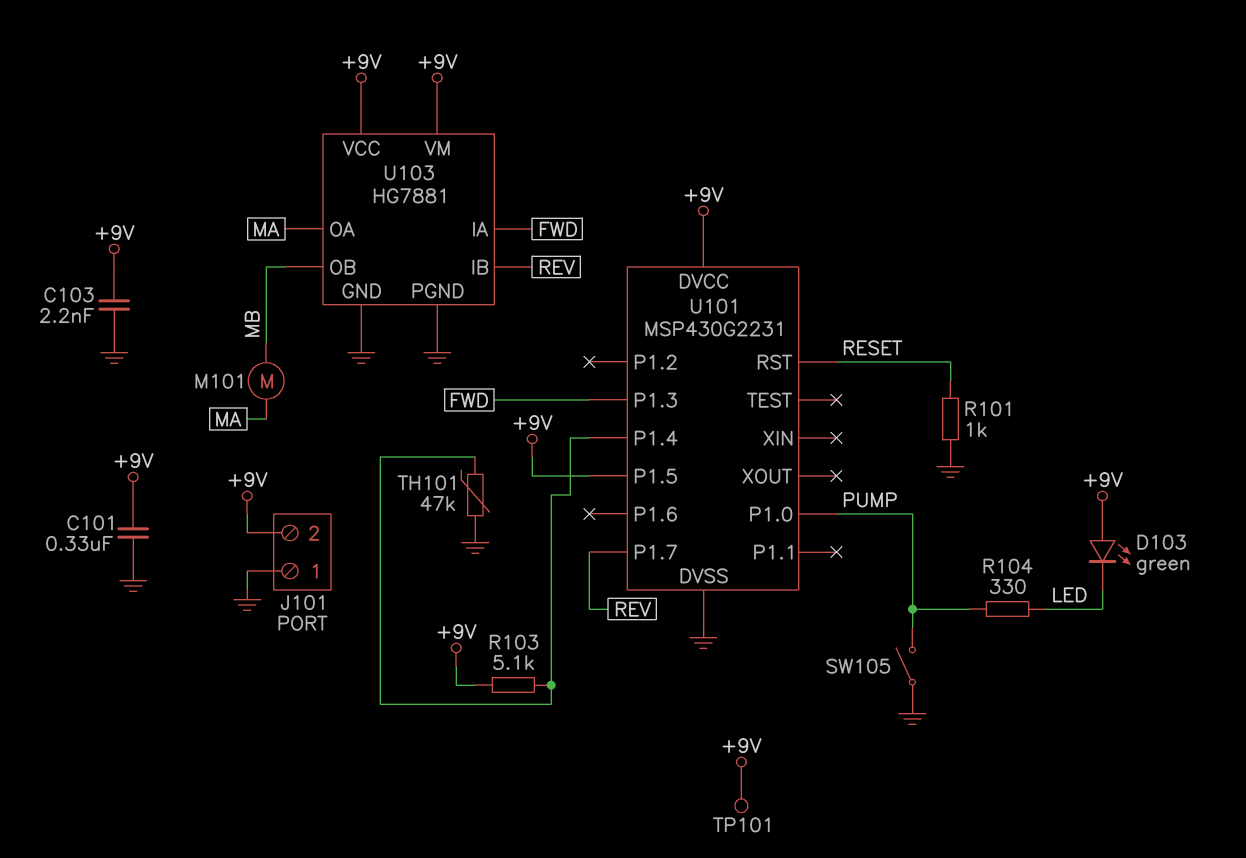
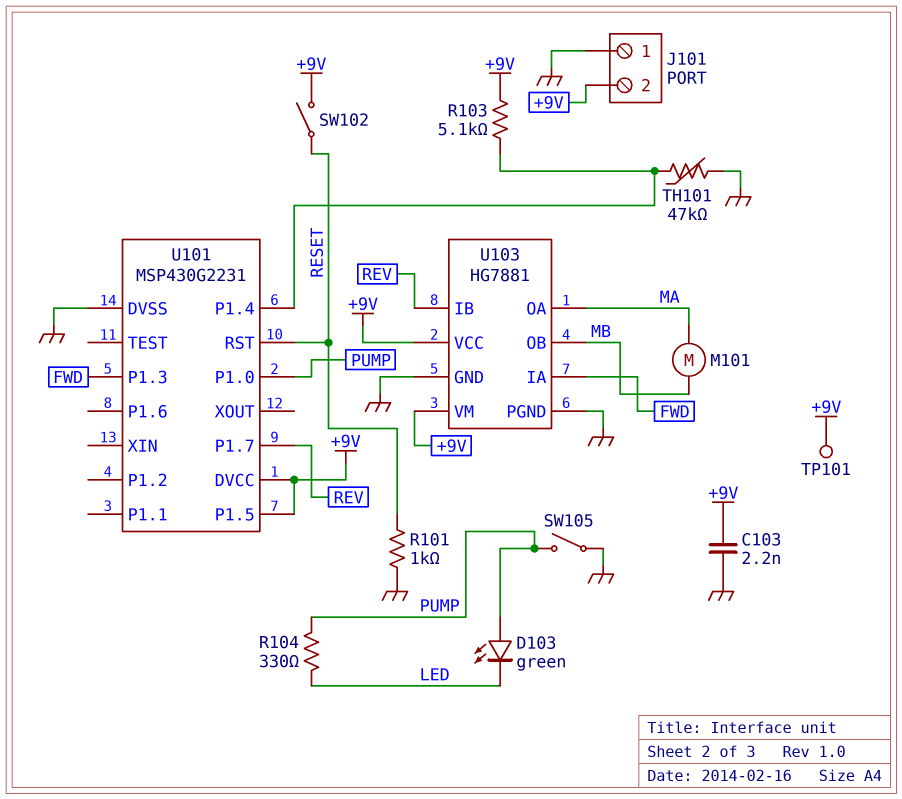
C101: 330nF (+9V, GND) -> none
D103: LED green (A +9V, K LED) -> LED green (A PUMP, K LED)
SW102: none -> switch (+9V, RESET)

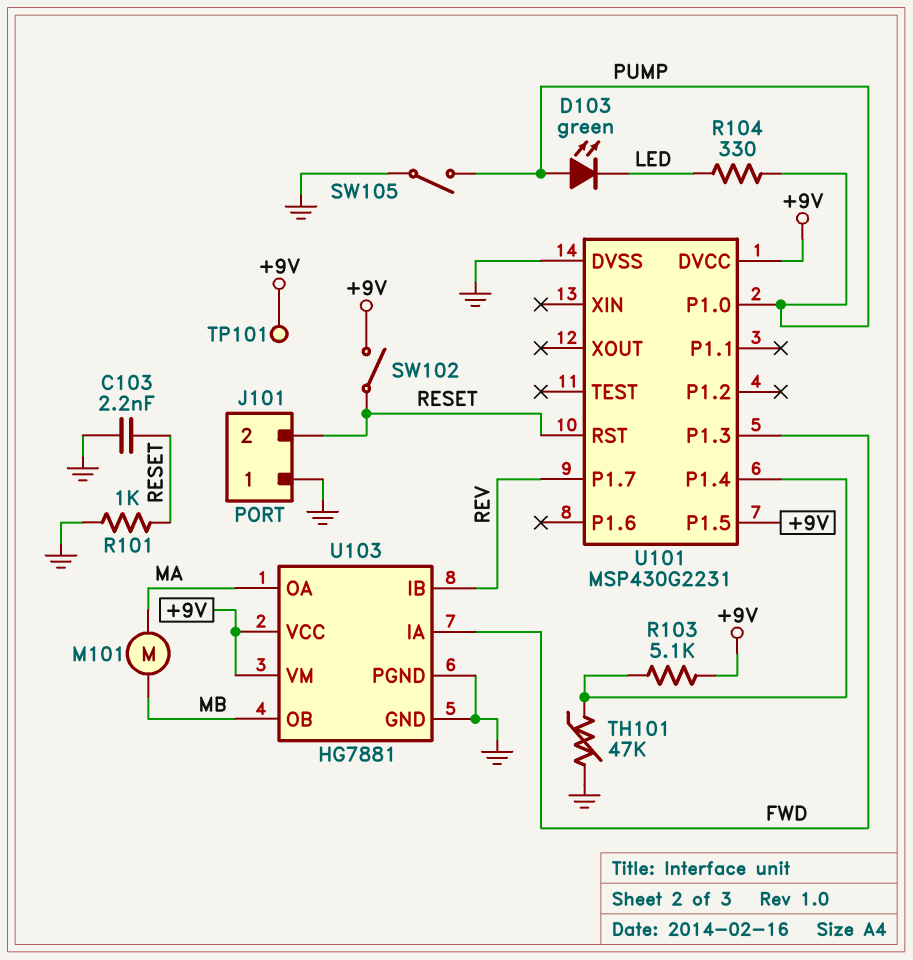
C103: 2.2nF (+9V, GND) -> 2.2nF (GND, RESET)
J101 pin 2: +9V -> RESET

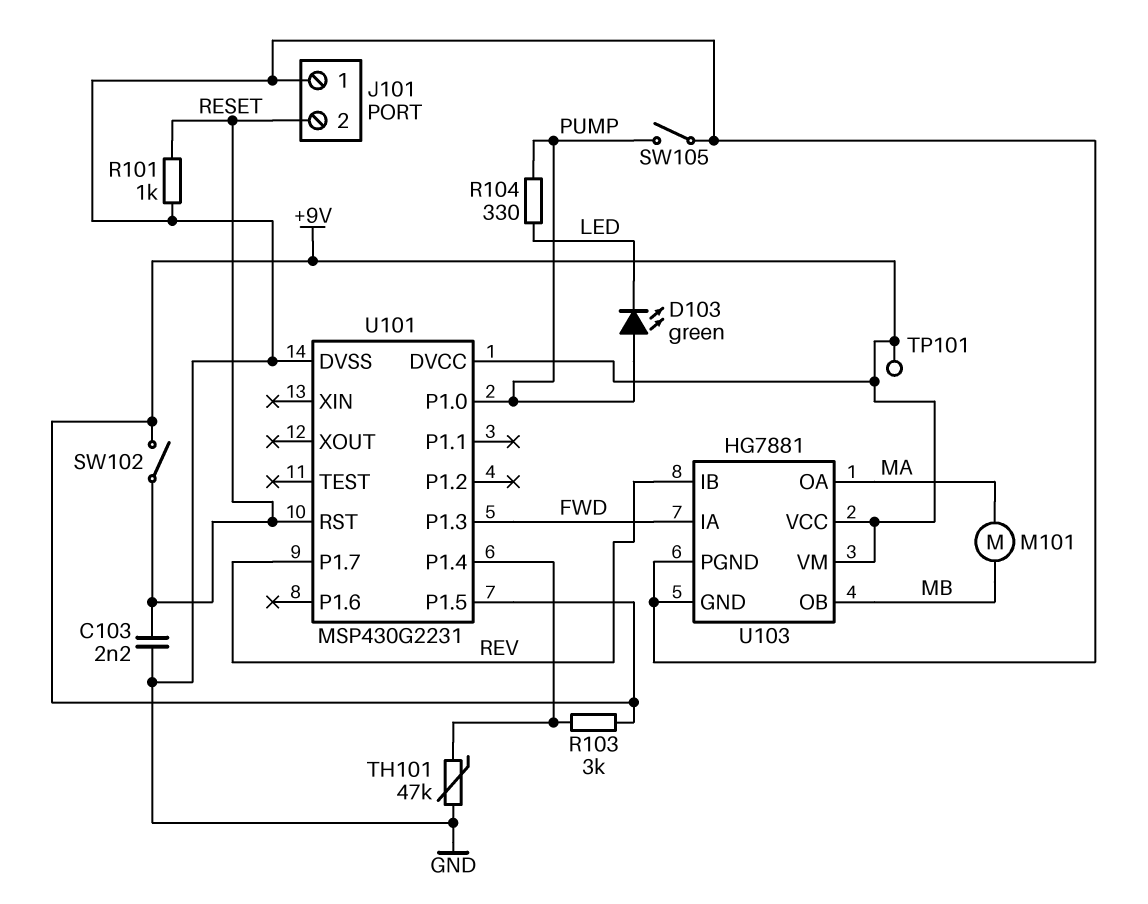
R103: 5.1k (+9V, U101/P1.4) -> 3k (+9V, U101/P1.4)

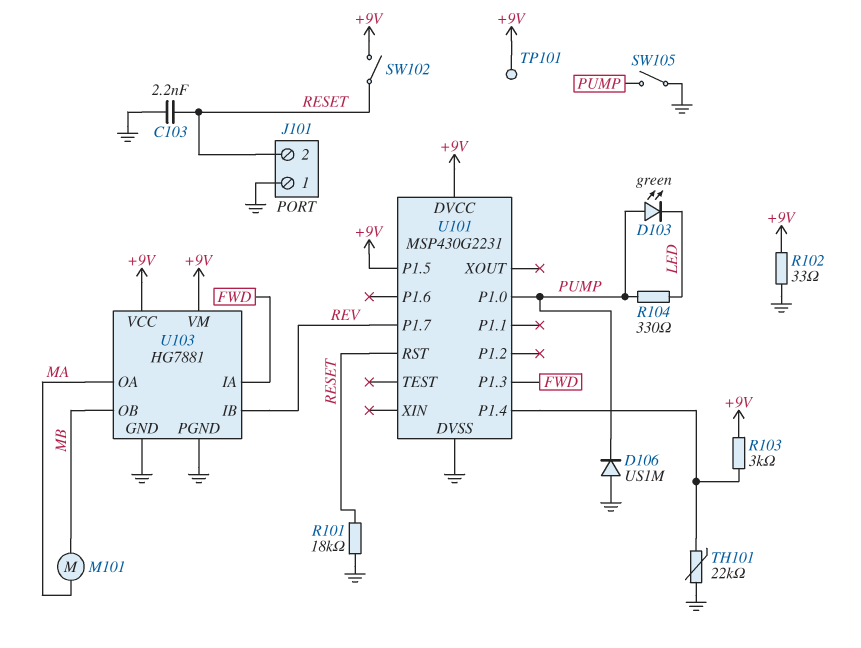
D106: none -> diode US1M (A GND, K PUMP)
R101: 1k (GND, RESET) -> 18k (GND, RESET)
R102: none -> 33 (+9V, GND)
TH101: 47k (GND, U101/P1.4) -> 22k (GND, U101/P1.4)

